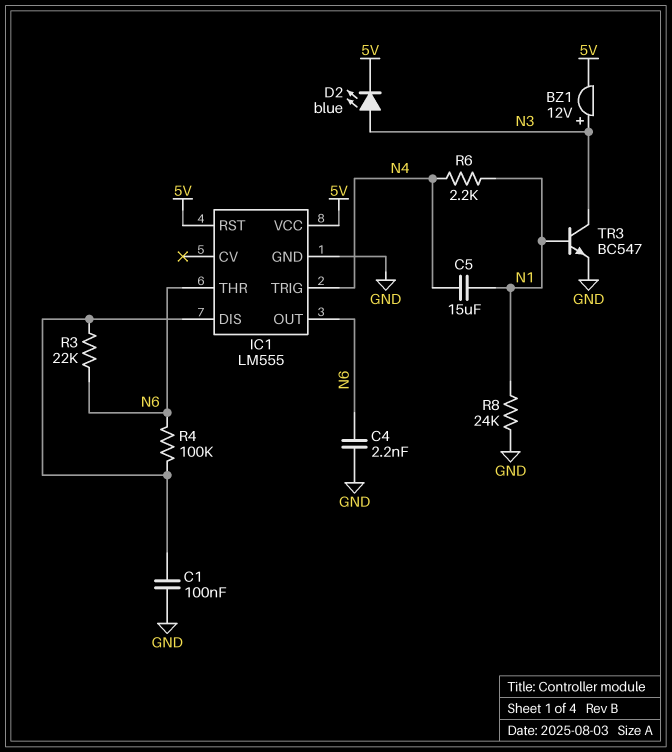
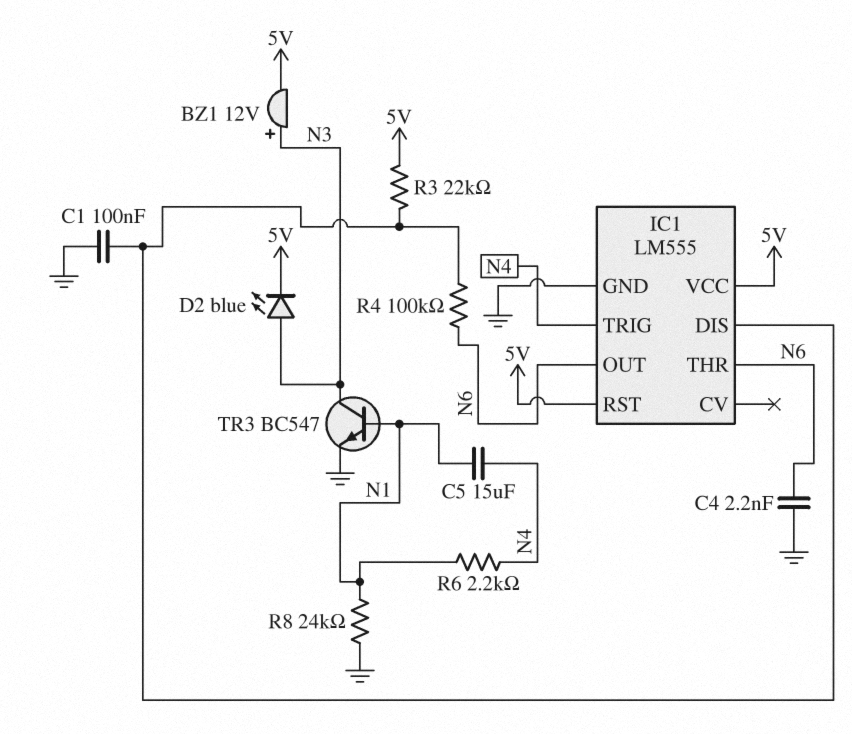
R3: 22k (IC1/DIS, N6) -> 22k (5V, IC1/DIS)

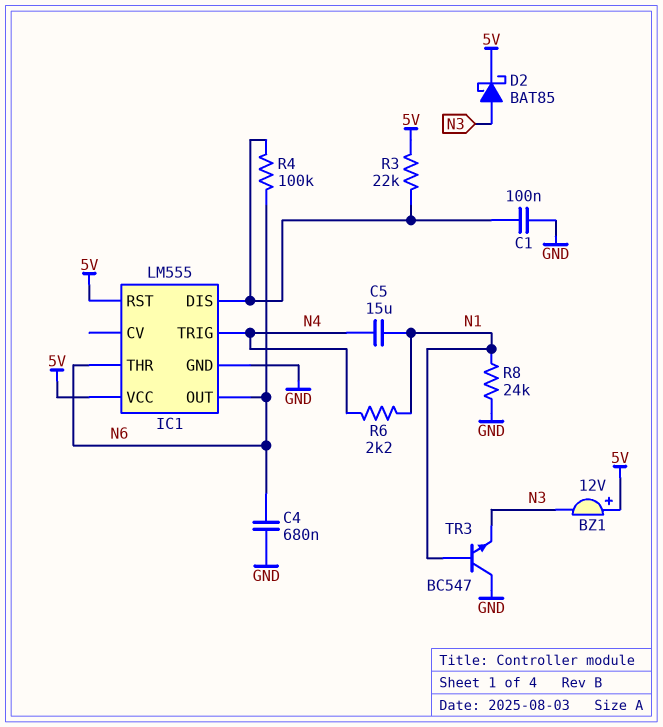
BZ1: buzzer 12V (plus N3, minus 5V) -> buzzer 12V (plus 5V, minus N3)
C4: 2.2nF (GND, N6) -> 680nF (GND, N6)
D2: LED blue (A N3, K 5V) -> schottky BAT85 (A N3, K 5V)
TR3: NPN BC547 (B N1, C N3, E GND) -> NPN BC547 (B N1, C GND, E N3)

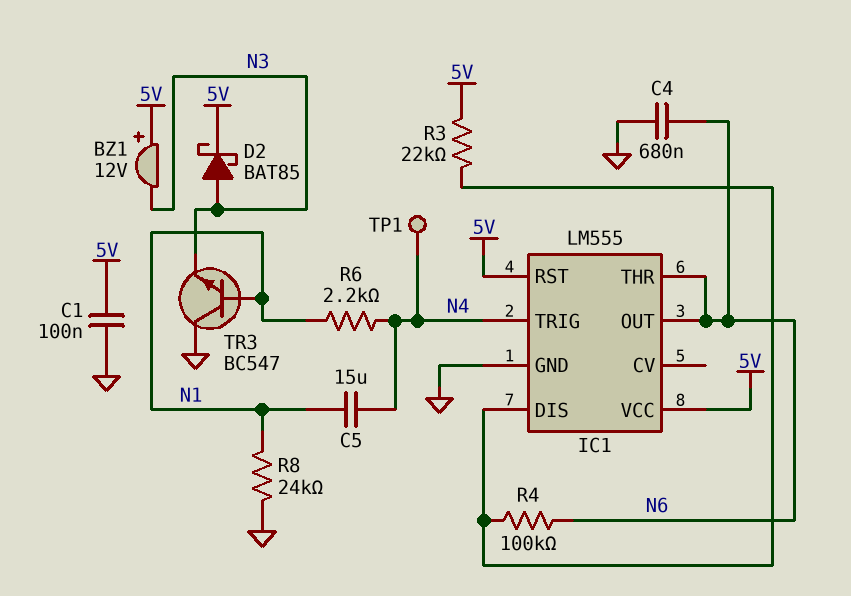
C1: 100nF (GND, IC1/DIS) -> 100nF (5V, GND)
TP1: none -> test point (N4)

